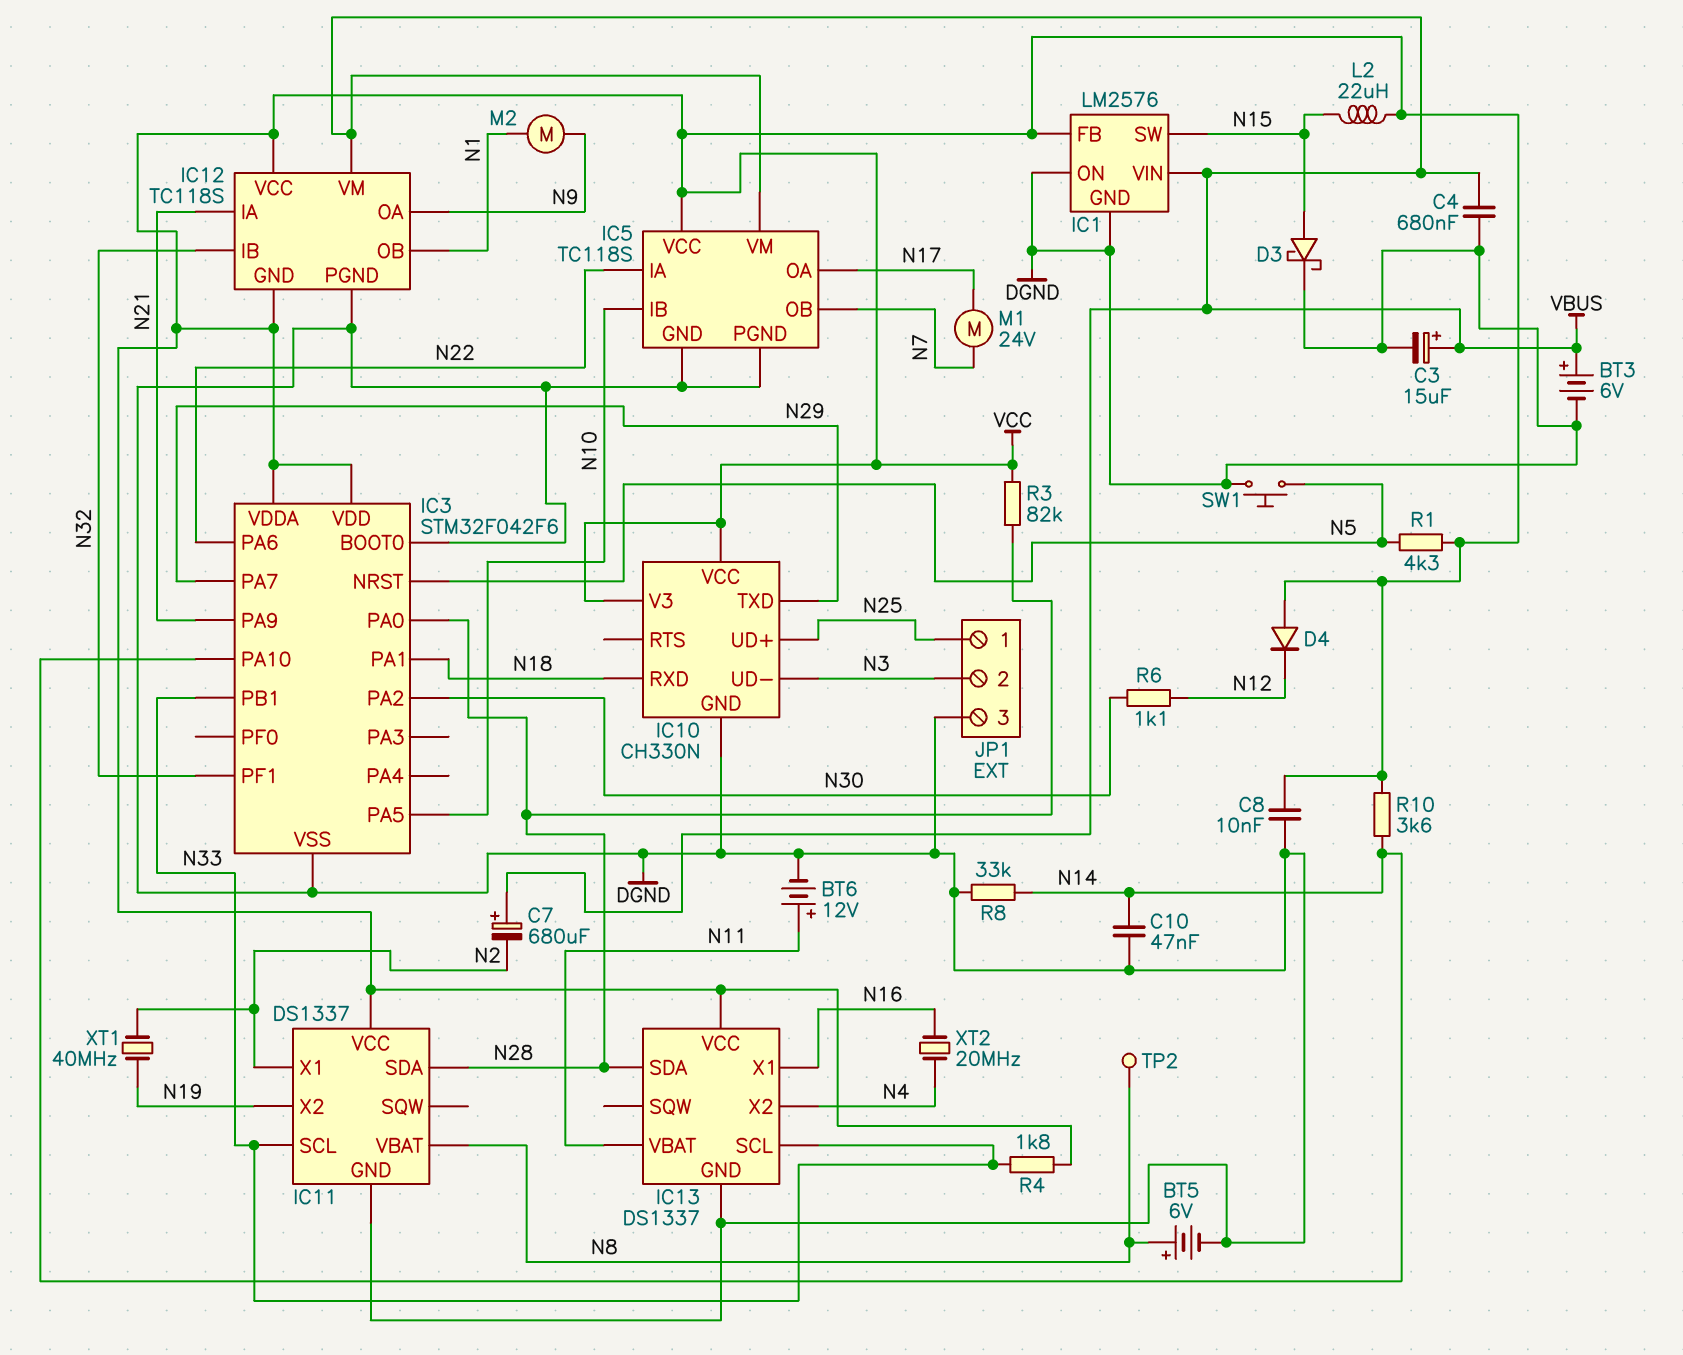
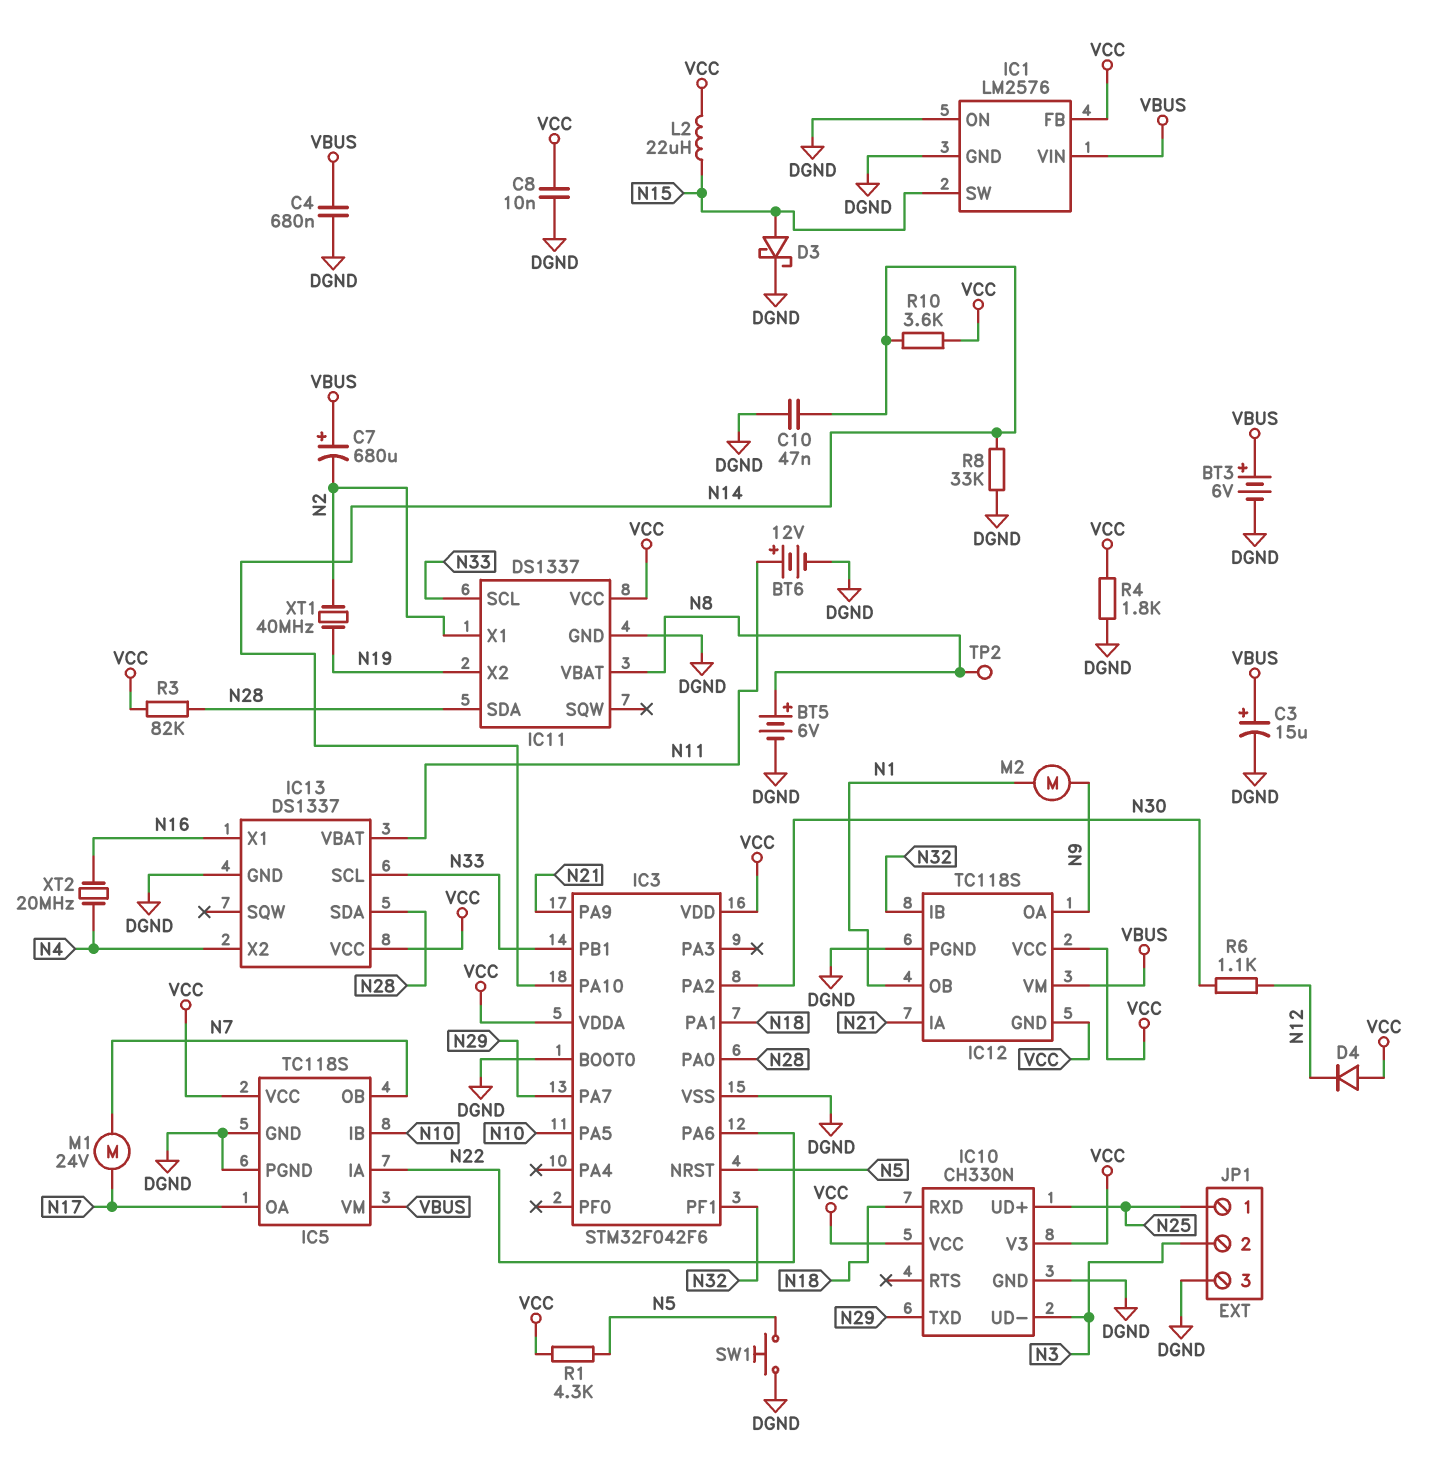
R4: 1.8k (N33, VCC) -> 1.8k (DGND, VCC)

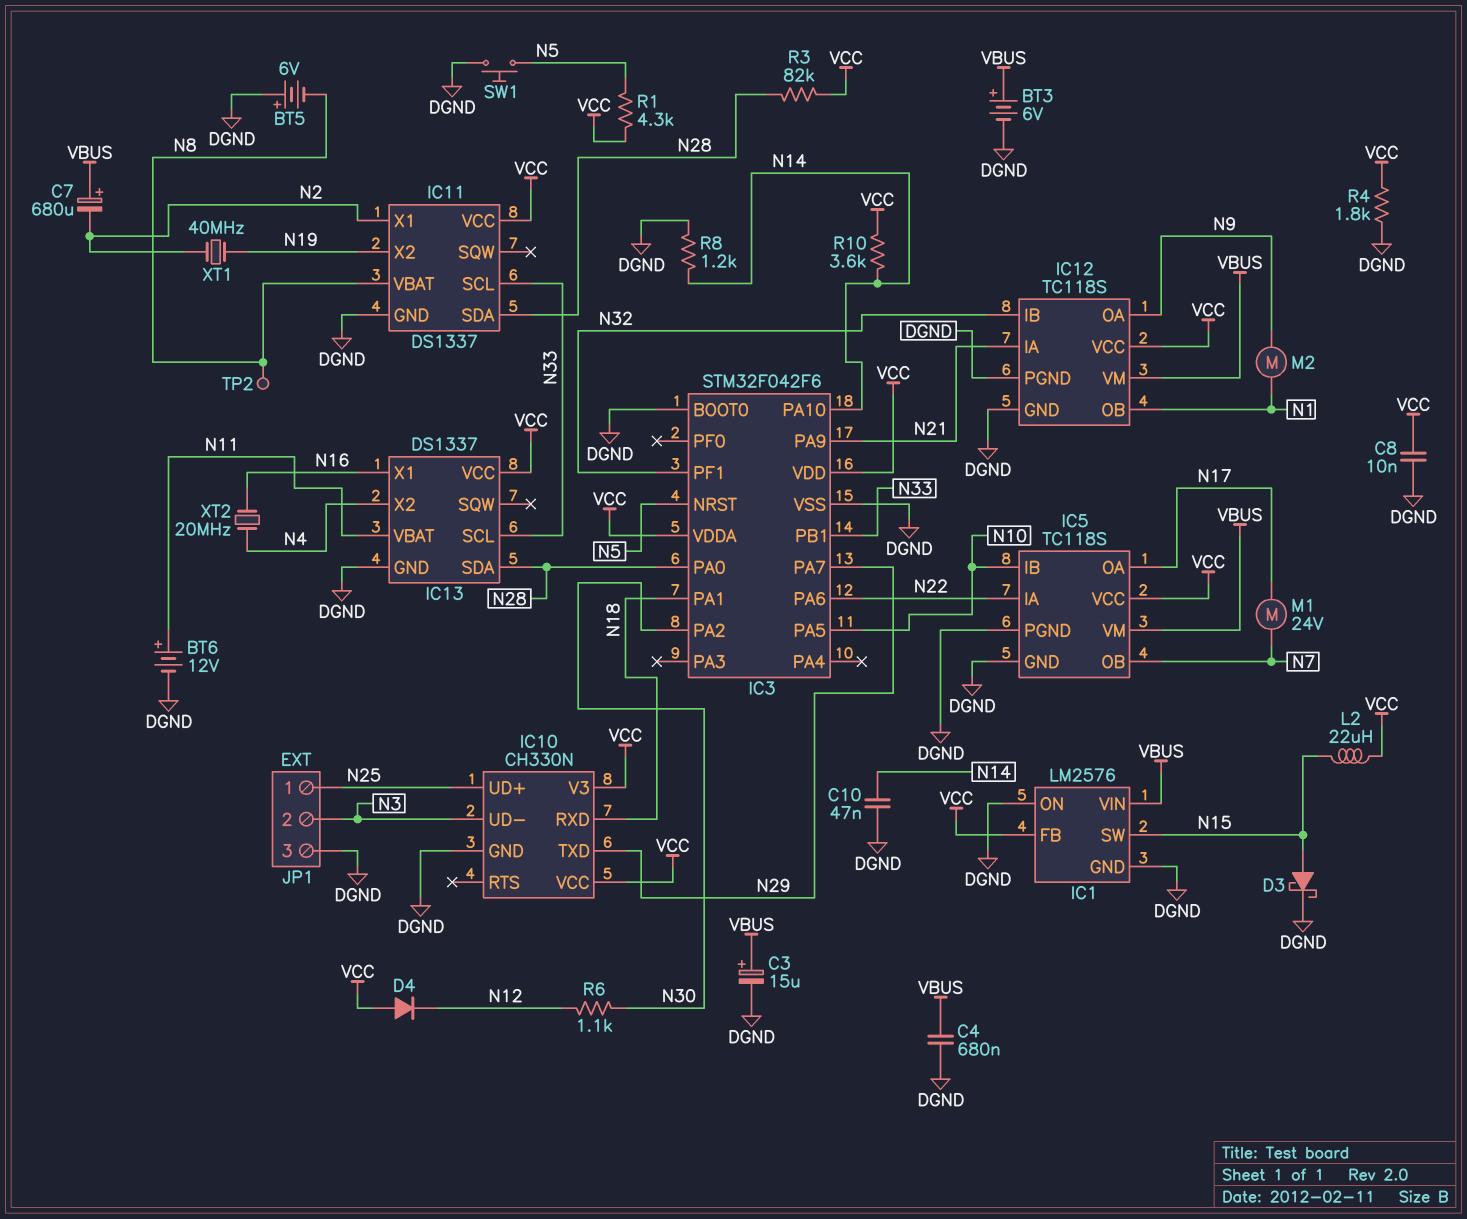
BT5: 6V (plus N8, minus DGND) -> 6V (plus DGND, minus N8)
IC12 pin GND: VCC -> DGND
R8: 33k (DGND, N14) -> 1.2k (DGND, N14)

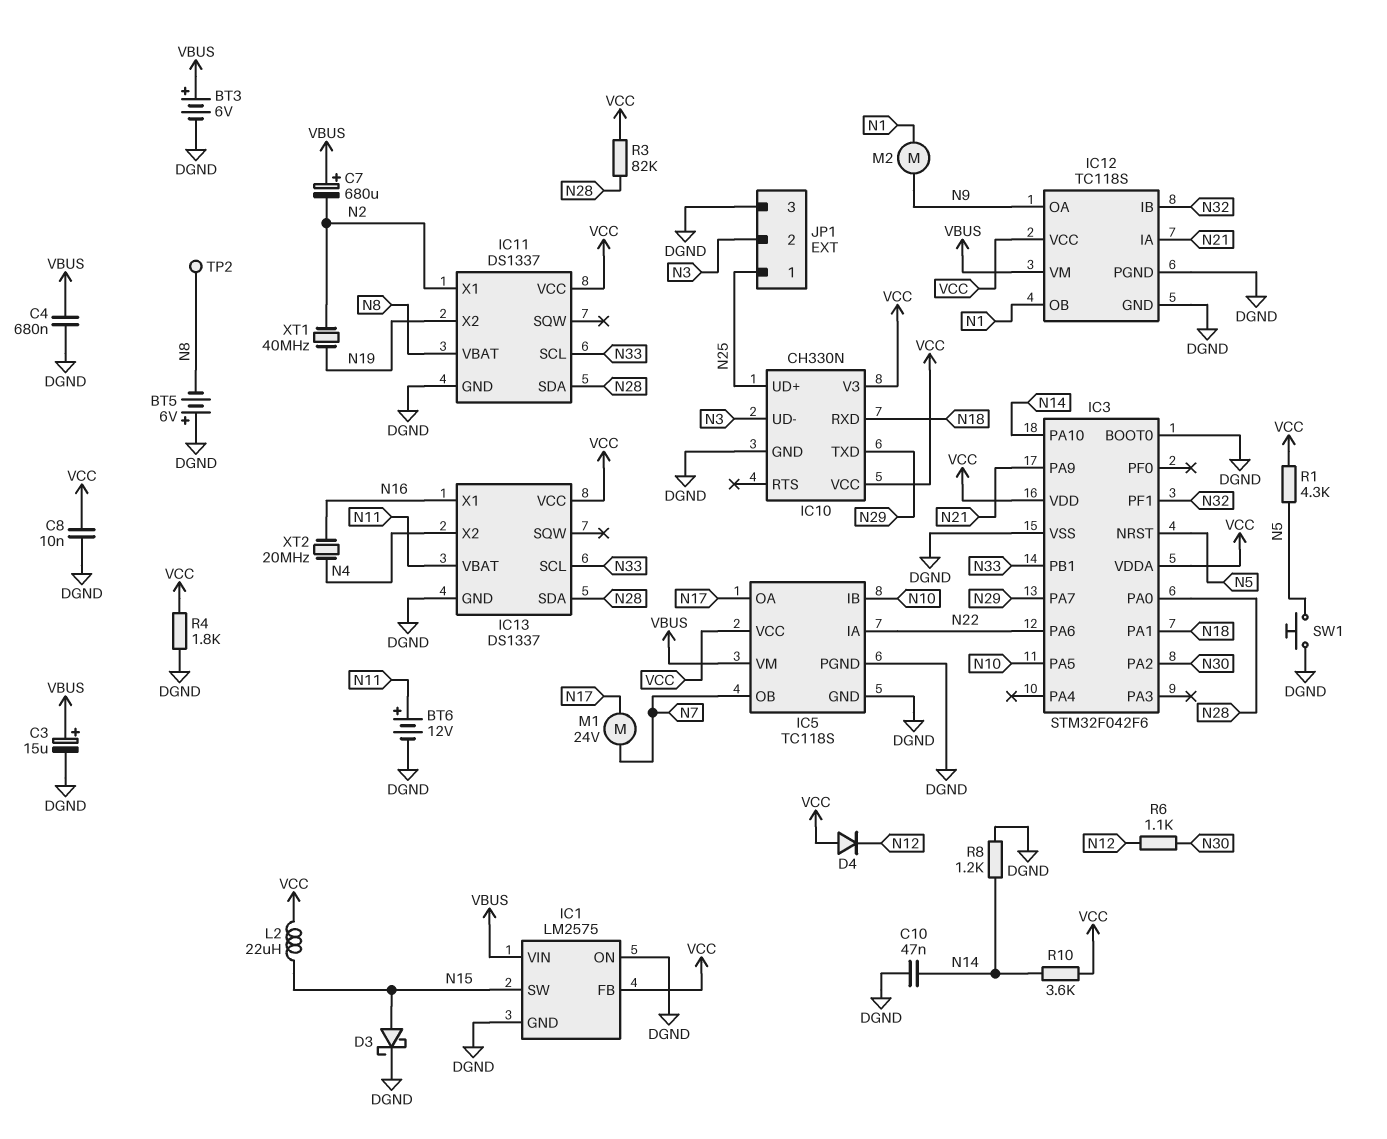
IC1: LM2576 -> LM2575

